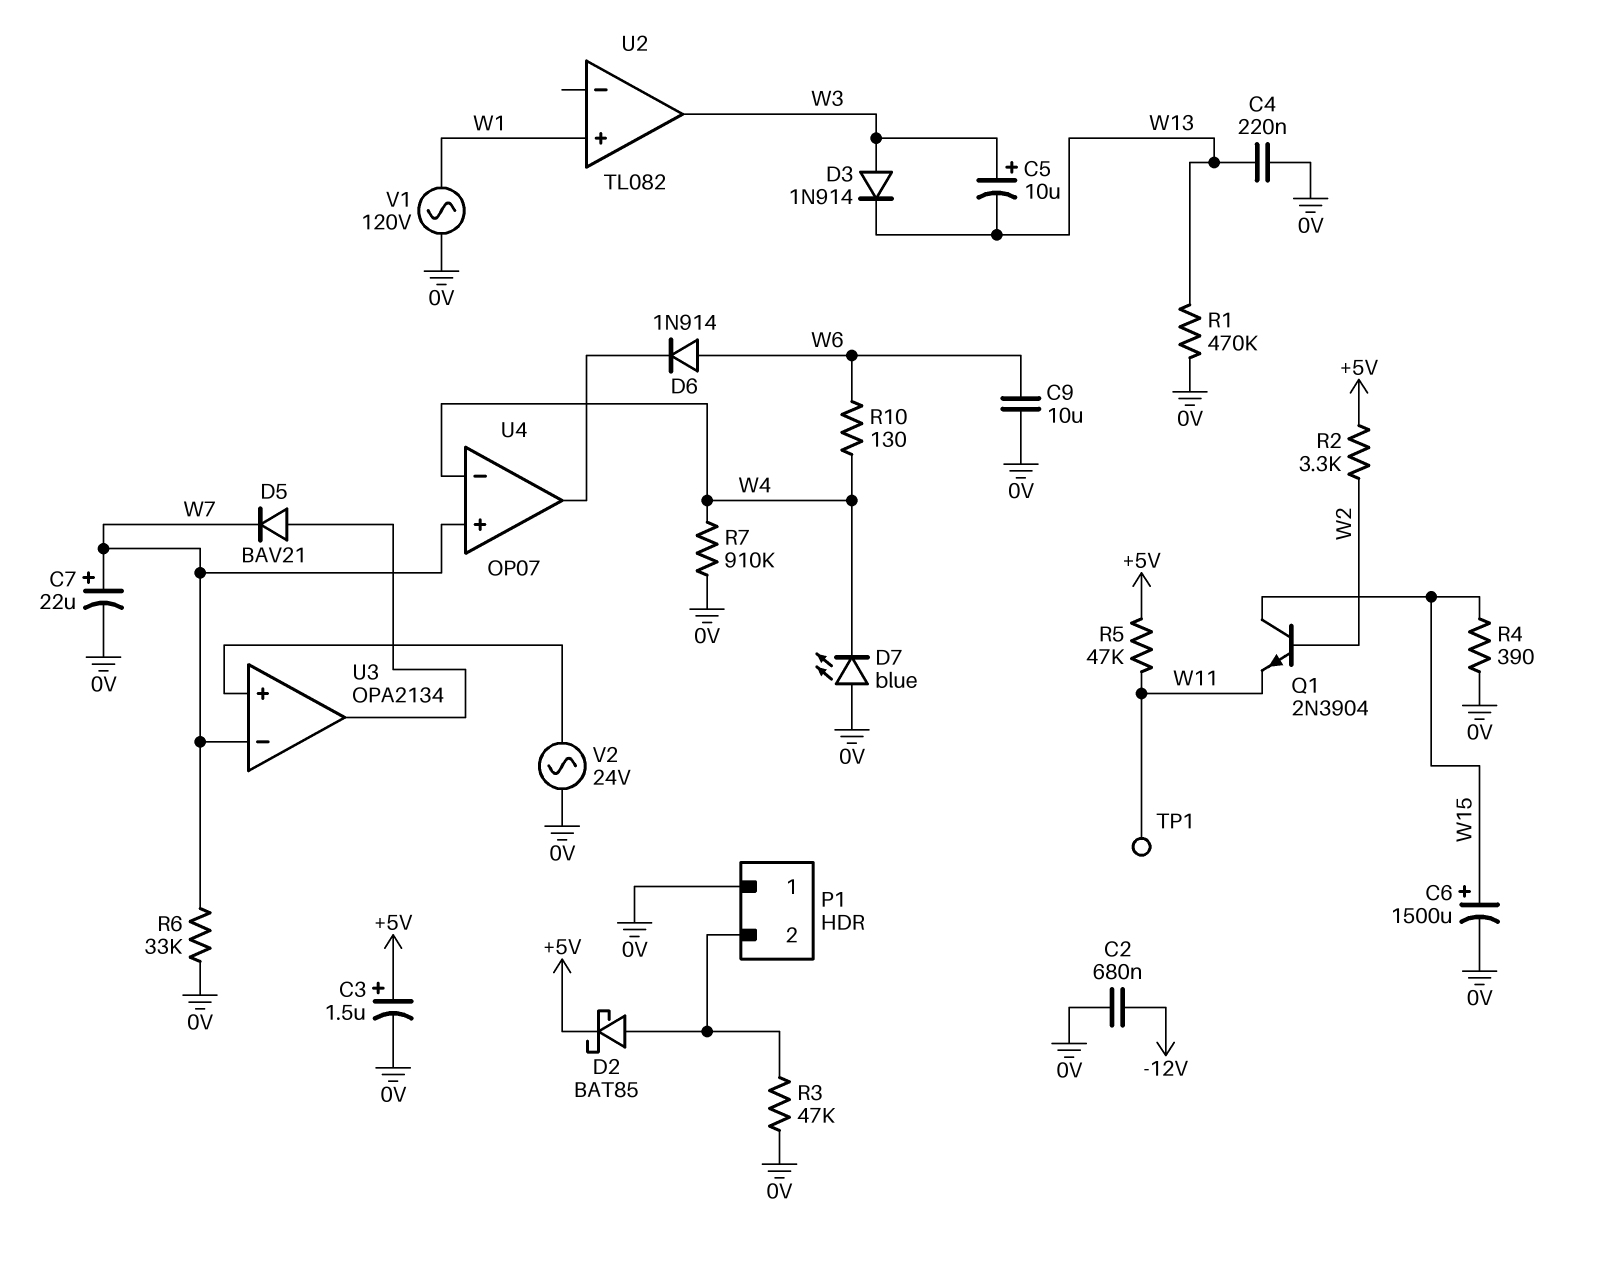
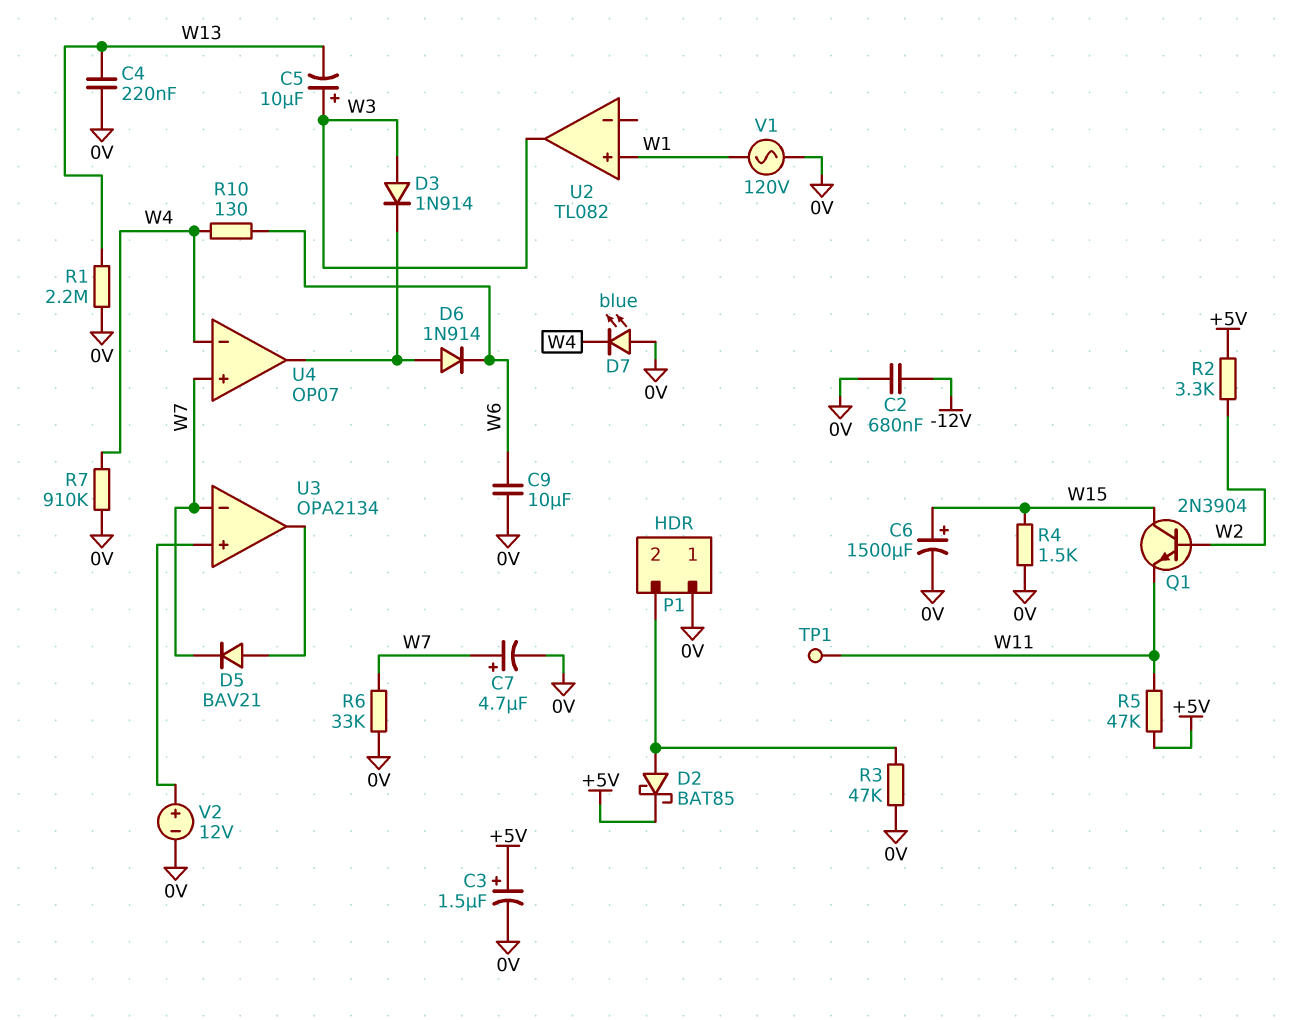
C7: 22uF (plus W7, minus 0V) -> 4.7uF (plus W7, minus 0V)
D3: diode 1N914 (A W3, K W13) -> diode 1N914 (A W3, K U4/out)
D6: diode 1N914 (A W6, K U4/out) -> diode 1N914 (A U4/out, K W6)
R1: 470k (0V, W13) -> 2.2M (0V, W13)
R4: 390 (0V, W15) -> 1.5k (0V, W15)
V2: AC 24V (0V, U3/in+) -> 12V (plus U3/in+, minus 0V)

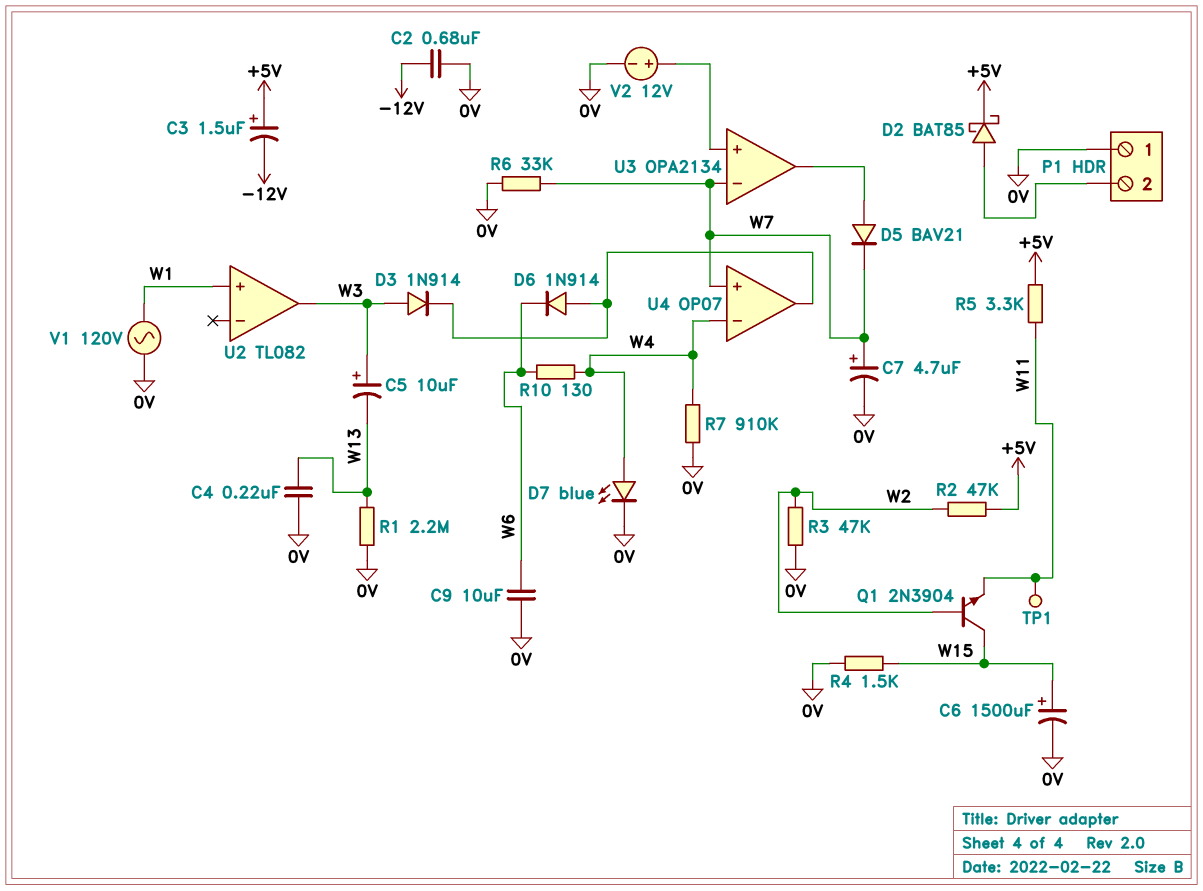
C3: 1.5uF (plus +5V, minus 0V) -> 1.5uF (plus +5V, minus -12V)
D7: LED blue (A 0V, K W4) -> LED blue (A W4, K 0V)
R2: 3.3k (+5V, W2) -> 47k (+5V, W2)
R3: 47k (0V, P1/2) -> 47k (0V, W2)
R5: 47k (+5V, W11) -> 3.3k (+5V, W11)

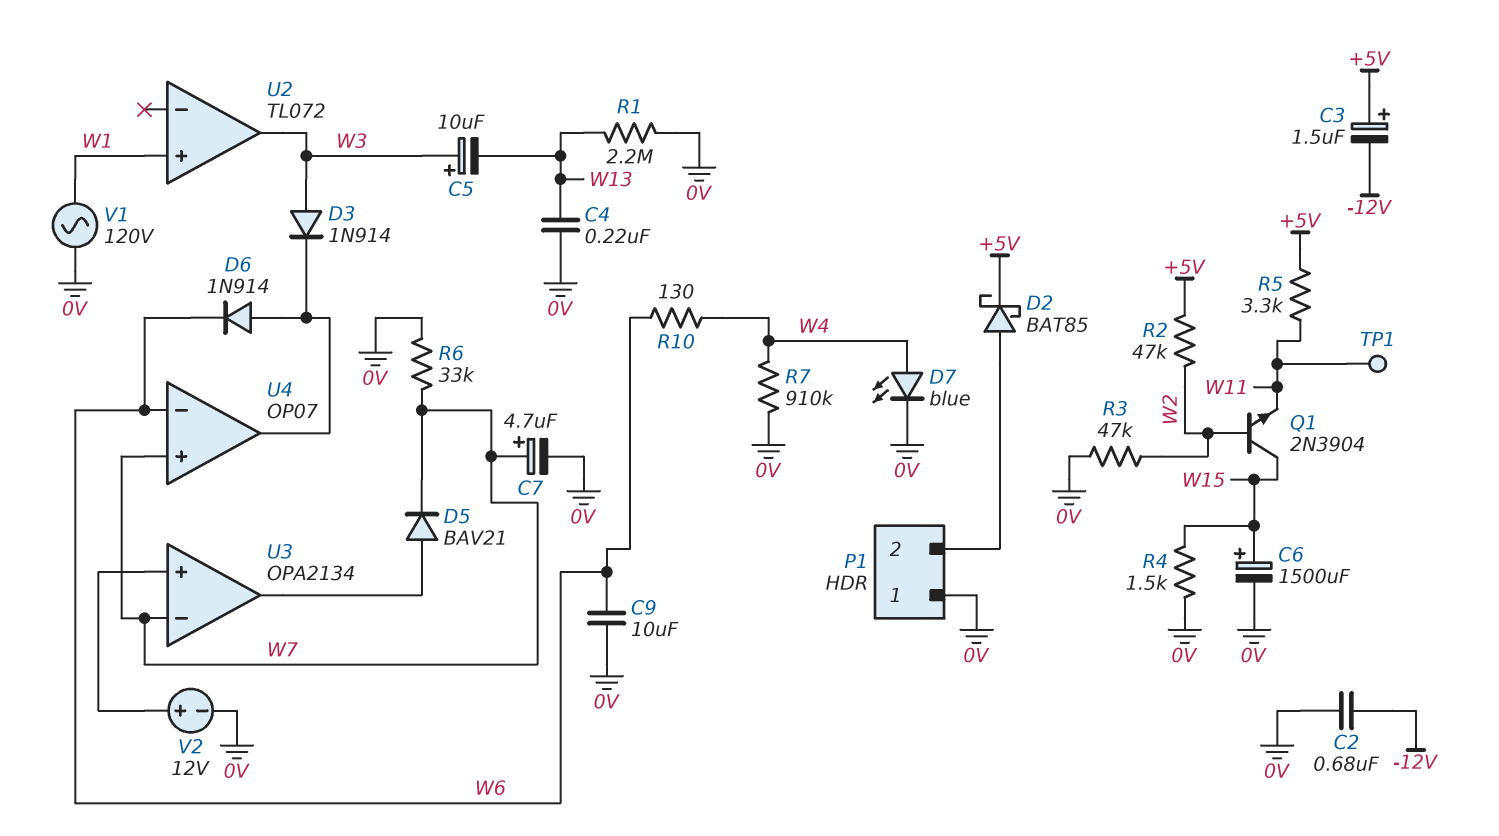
U2: TL082 -> TL072
U4 pin in-: W4 -> W6

